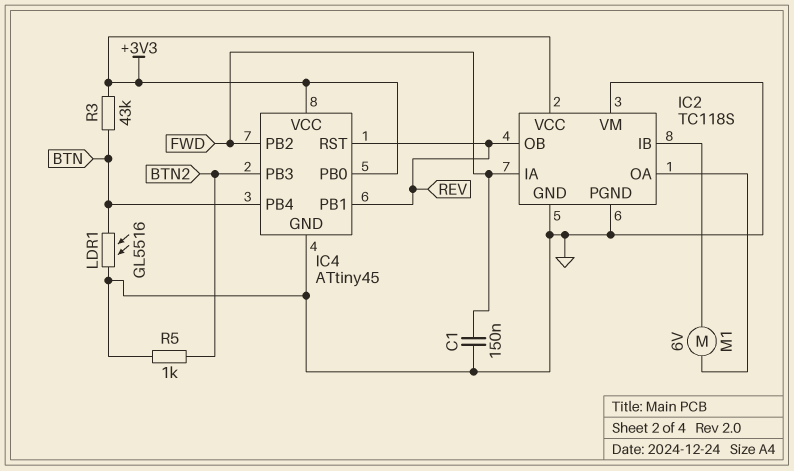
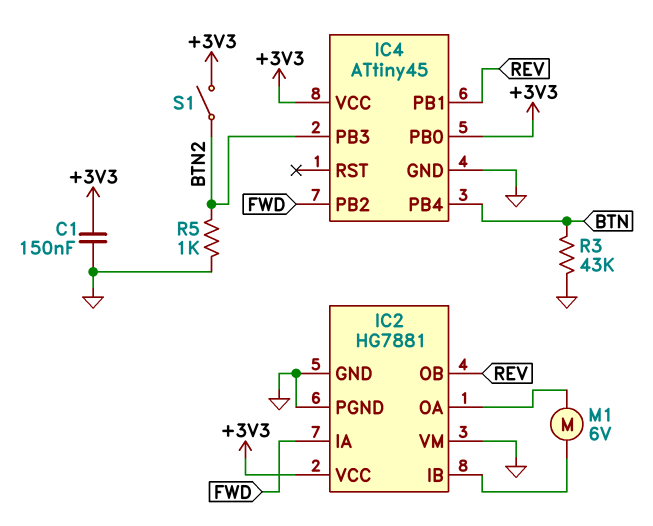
C1: 150nF (FWD, GND) -> 150nF (+3V3, GND)
IC2: TC118S -> HG7881
IC4 pin RST: REV -> none
LDR1: GL5516 (BTN, GND) -> none
R3: 43k (+3V3, BTN) -> 43k (BTN, GND)
S1: none -> switch (+3V3, BTN2)

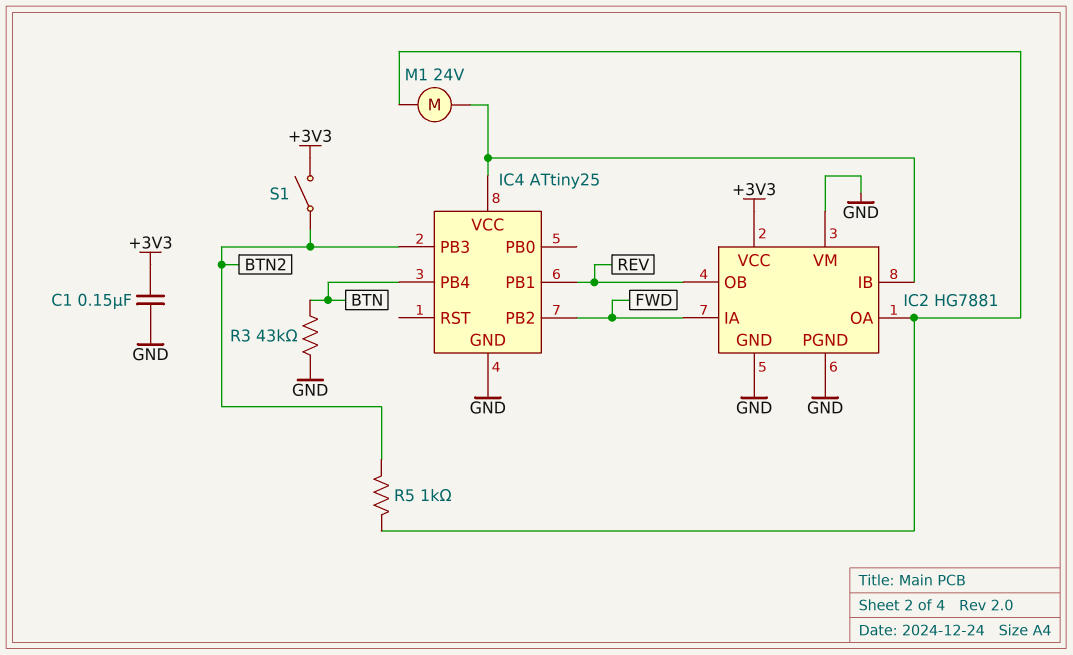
IC4: ATtiny45 -> ATtiny25
IC4 pin PB0: +3V3 -> none
IC4 pin VCC: +3V3 -> IC2/IB
M1: motor 6V (IC2/IB, IC2/OA) -> motor 24V (IC2/IB, IC2/OA)
R5: 1k (BTN2, GND) -> 1k (BTN2, IC2/OA)

